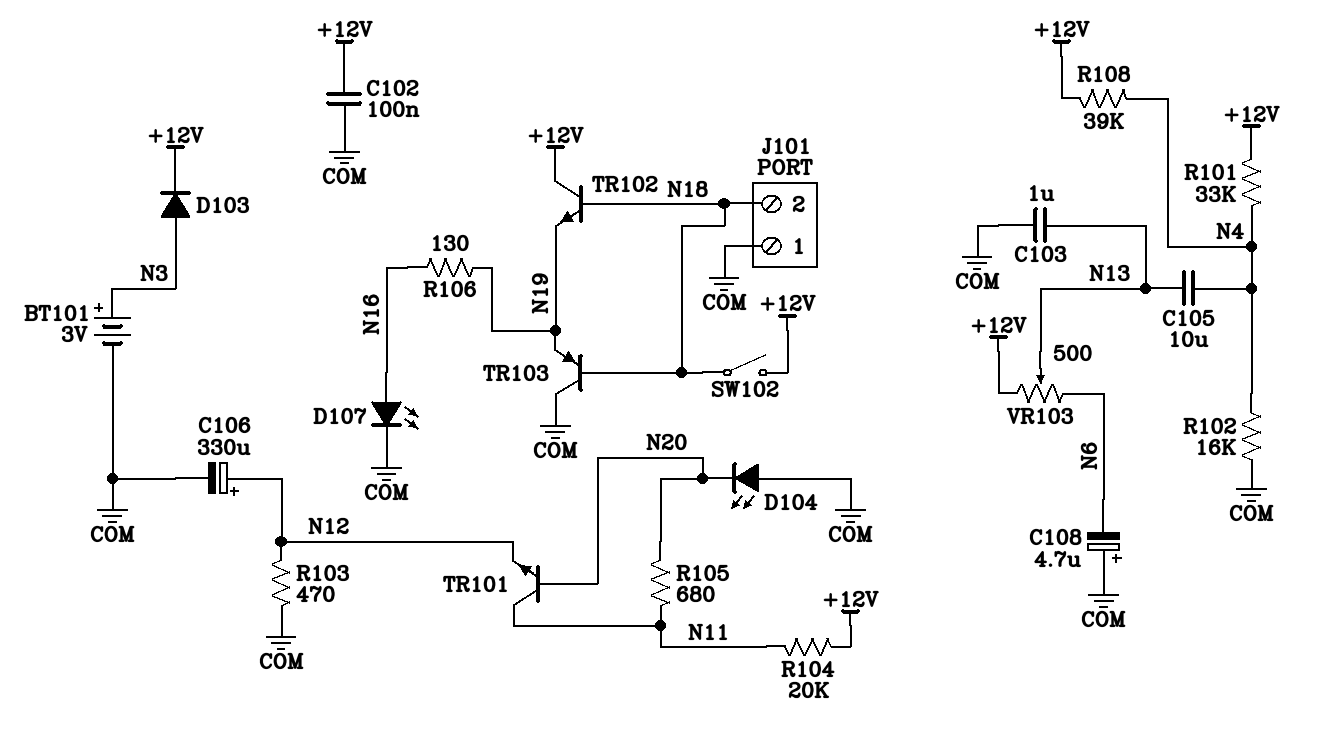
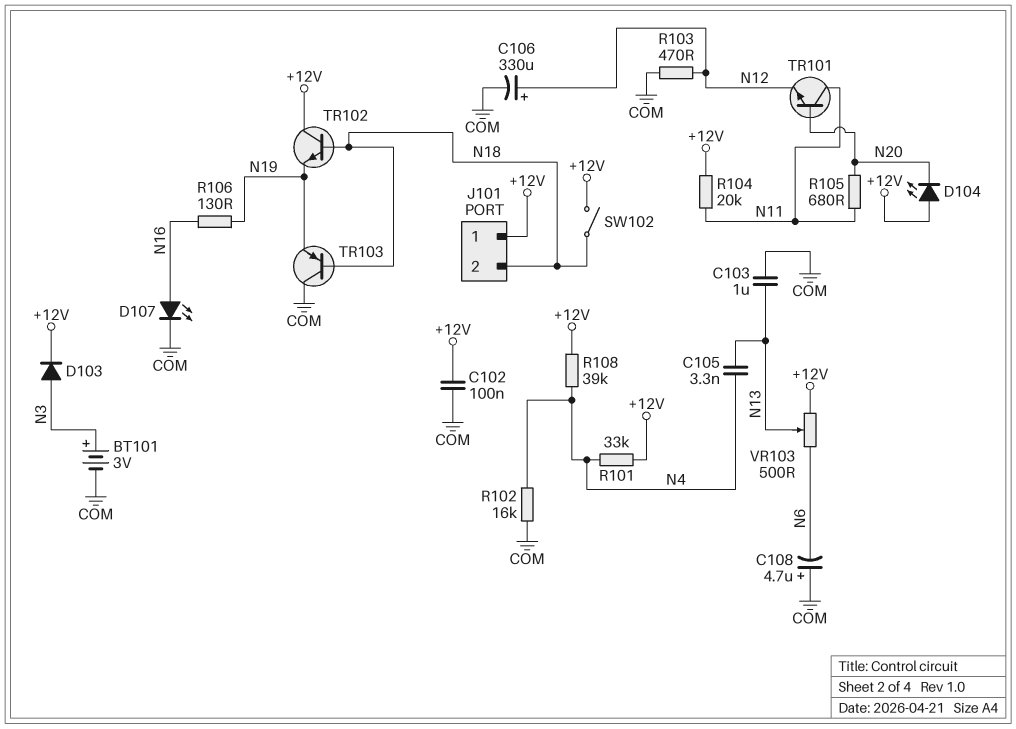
C105: 10uF (N4, N13) -> 3.3nF (N4, N13)
D104: LED (A COM, K N20) -> LED (A +12V, K N20)
J101 pin 1: COM -> +12V

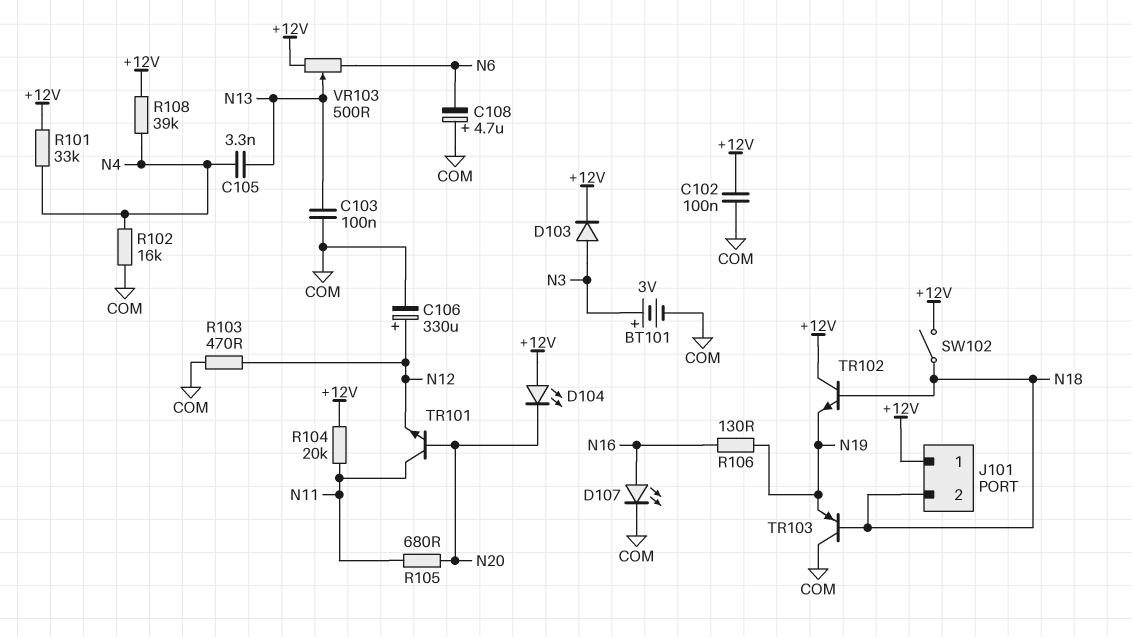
C103: 1uF (COM, N13) -> 100nF (COM, N13)

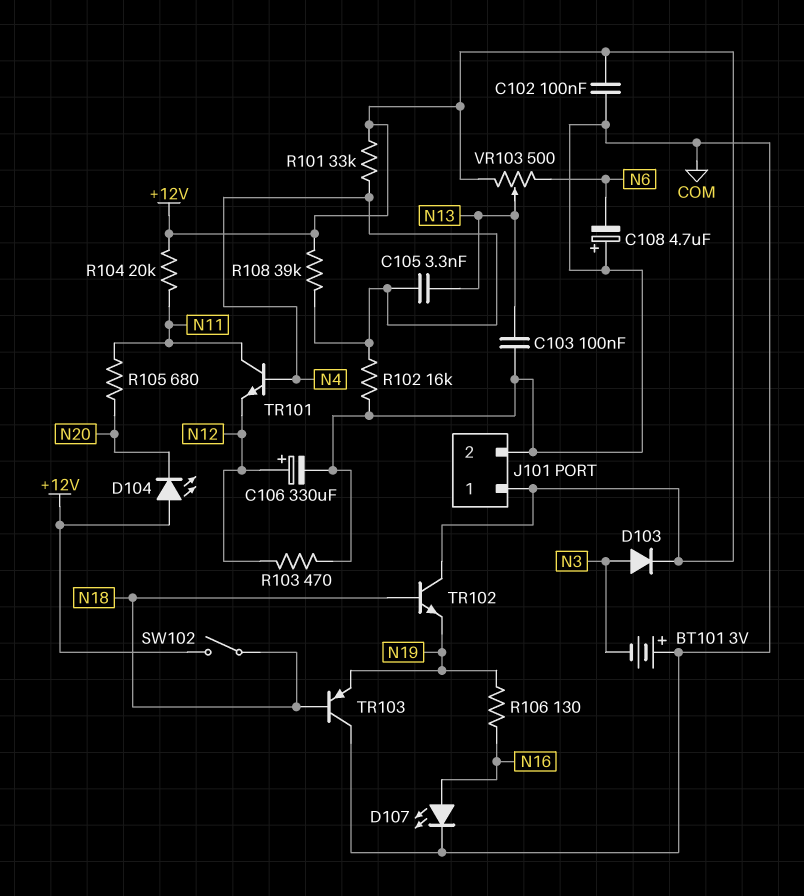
BT101: 3V (plus N3, minus COM) -> 3V (plus COM, minus N3)
J101 pin 2: N18 -> COM
TR101: NPN (B N20, C N11, E N12) -> NPN (B N4, C N11, E N12)

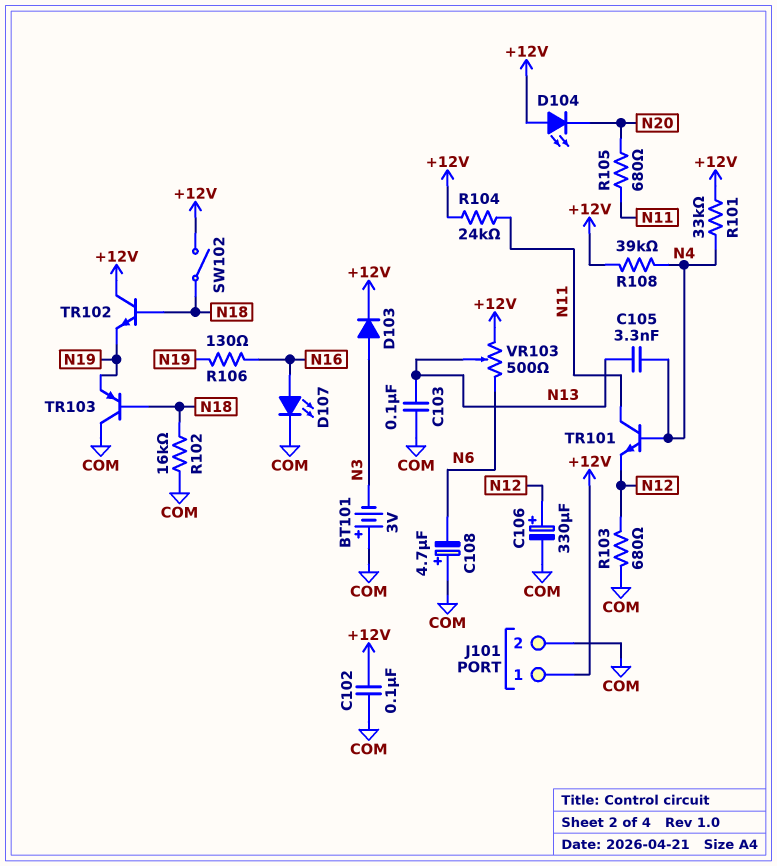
R102: 16k (COM, N4) -> 16k (COM, N18)
R103: 470 (COM, N12) -> 680 (COM, N12)
R104: 20k (+12V, N11) -> 24k (+12V, N11)

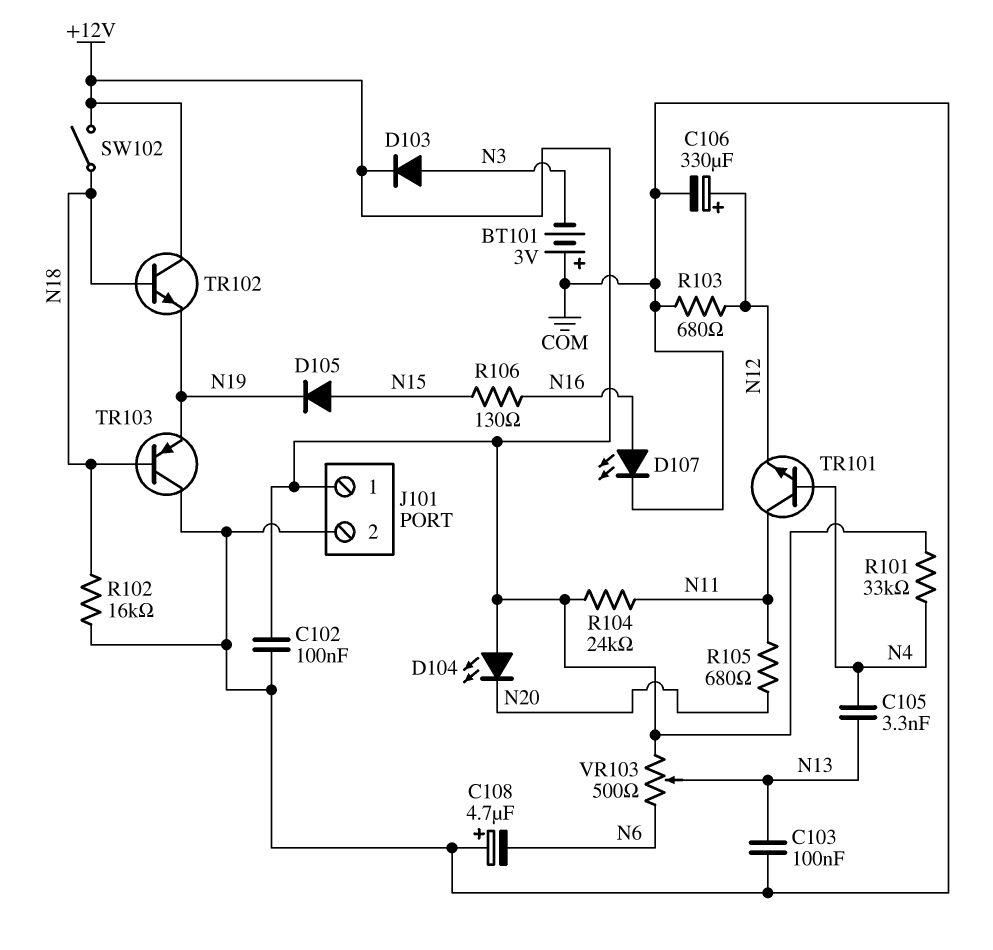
D105: none -> diode (A N15, K N19)
R106: 130 (N16, N19) -> 130 (N15, N16)
R108: 39k (+12V, N4) -> none

